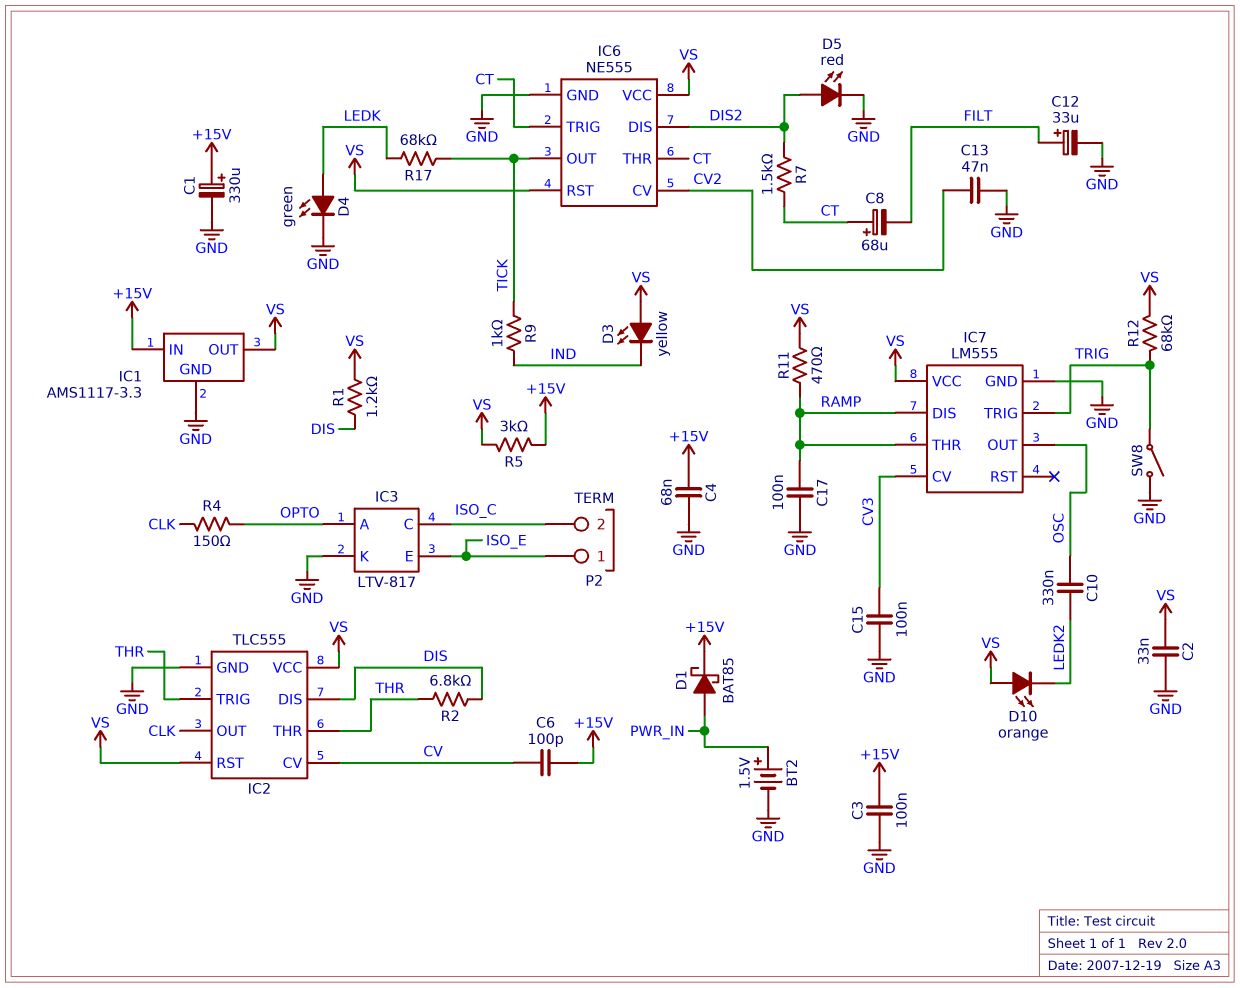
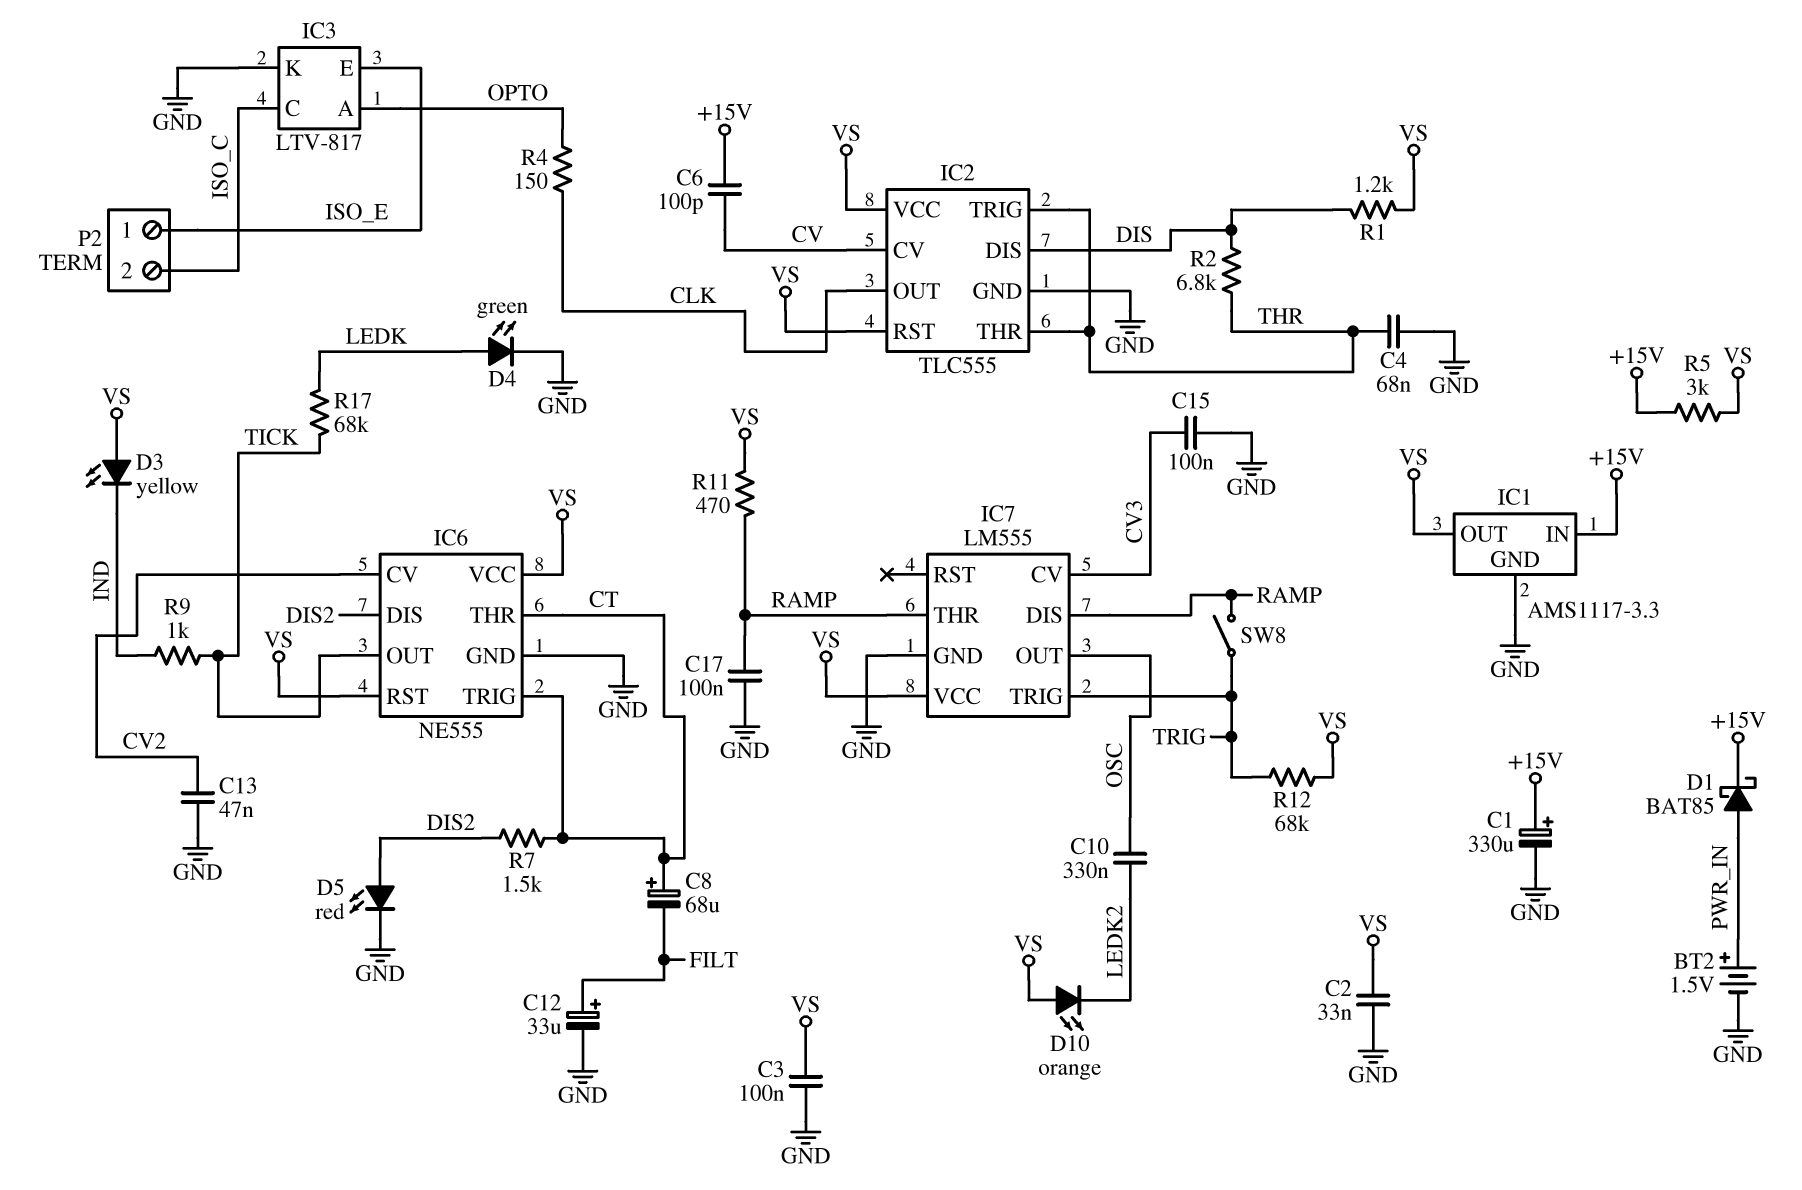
C3: 100nF (+15V, GND) -> 100nF (GND, VS)
C4: 68nF (+15V, GND) -> 68nF (GND, THR)
SW8: switch (GND, TRIG) -> switch (RAMP, TRIG)

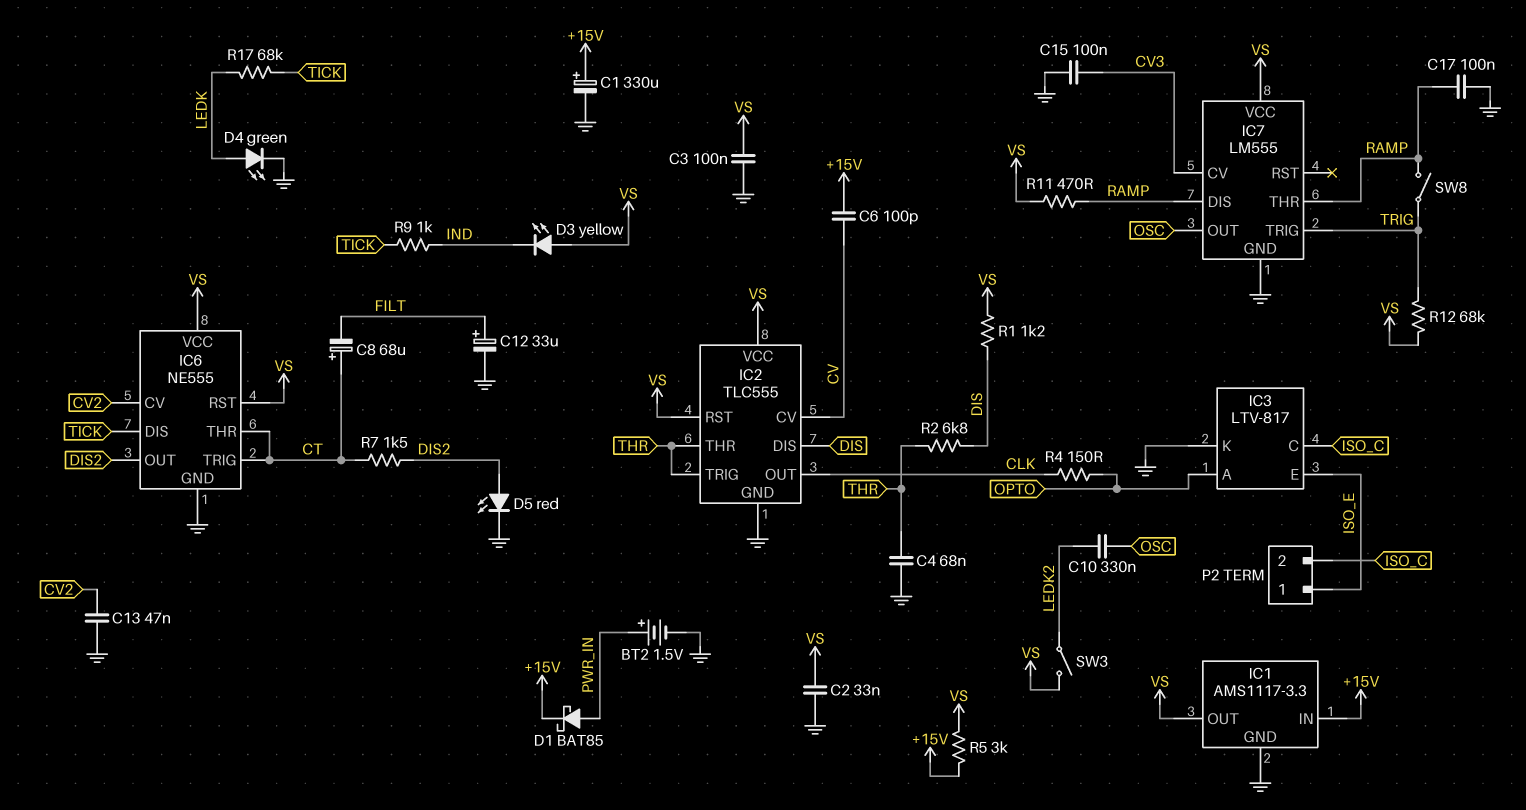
D10: LED orange (A VS, K LEDK2) -> none
IC6 pin DIS: DIS2 -> TICK
IC6 pin OUT: TICK -> DIS2
SW3: none -> switch (LEDK2, VS)

